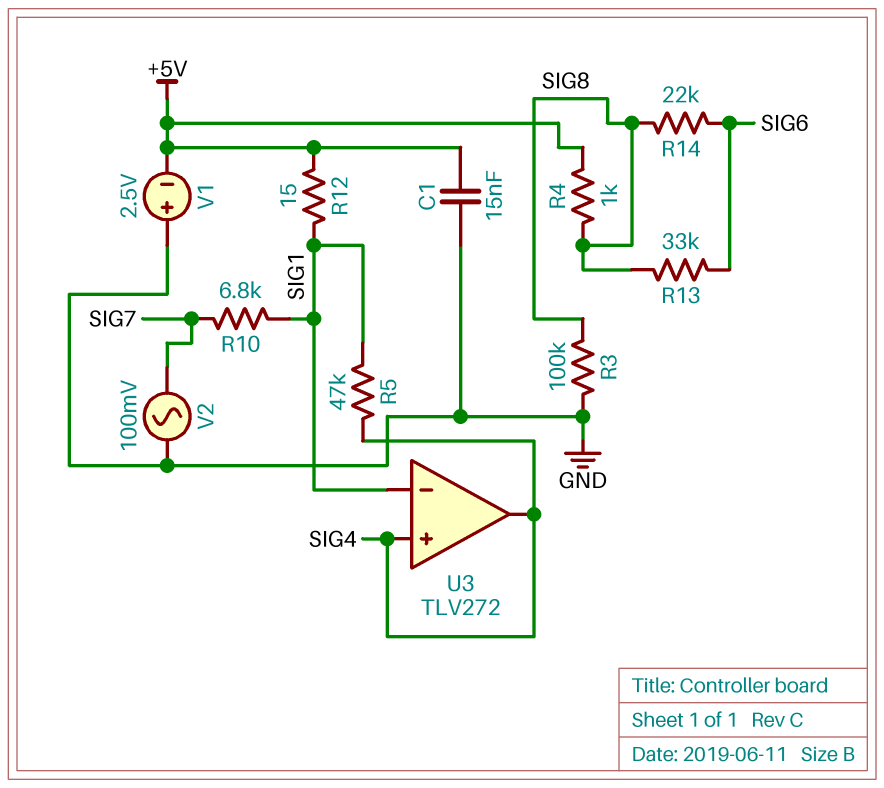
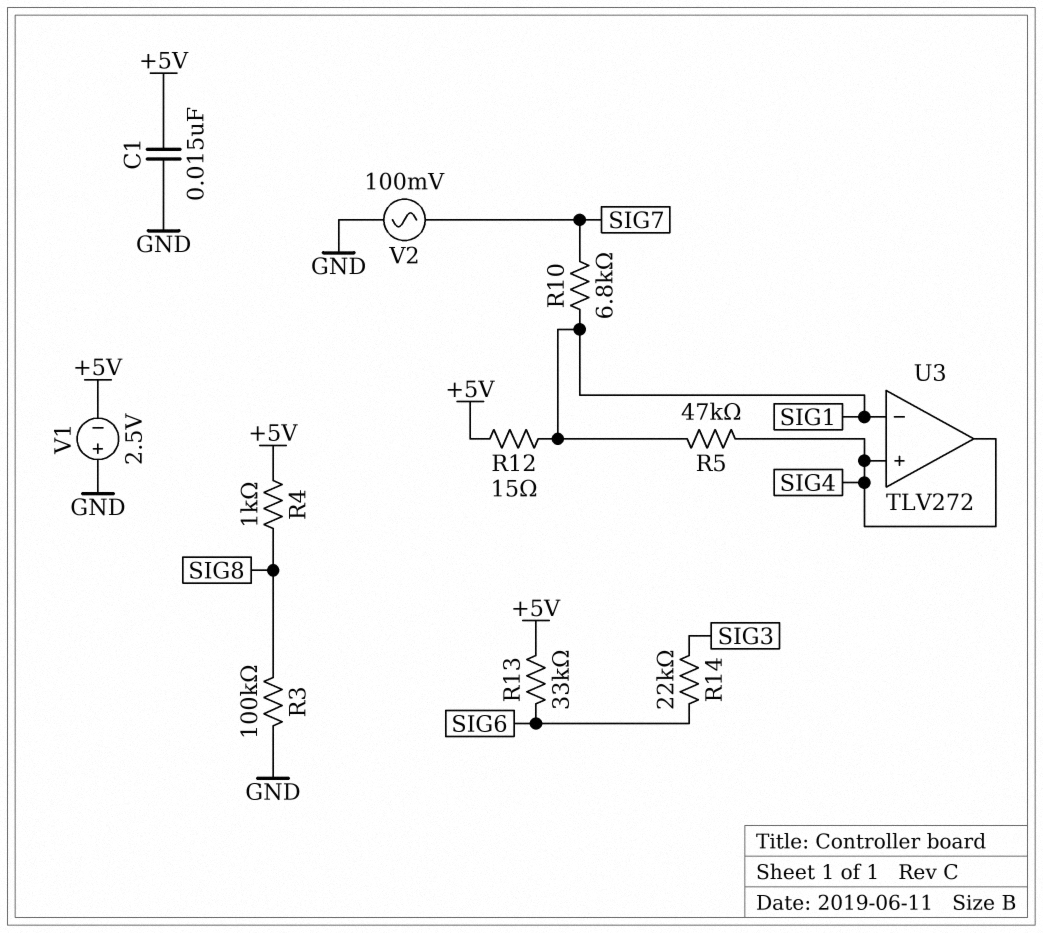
R13: 33k (SIG6, SIG8) -> 33k (+5V, SIG6)
R14: 22k (SIG6, SIG8) -> 22k (SIG3, SIG6)

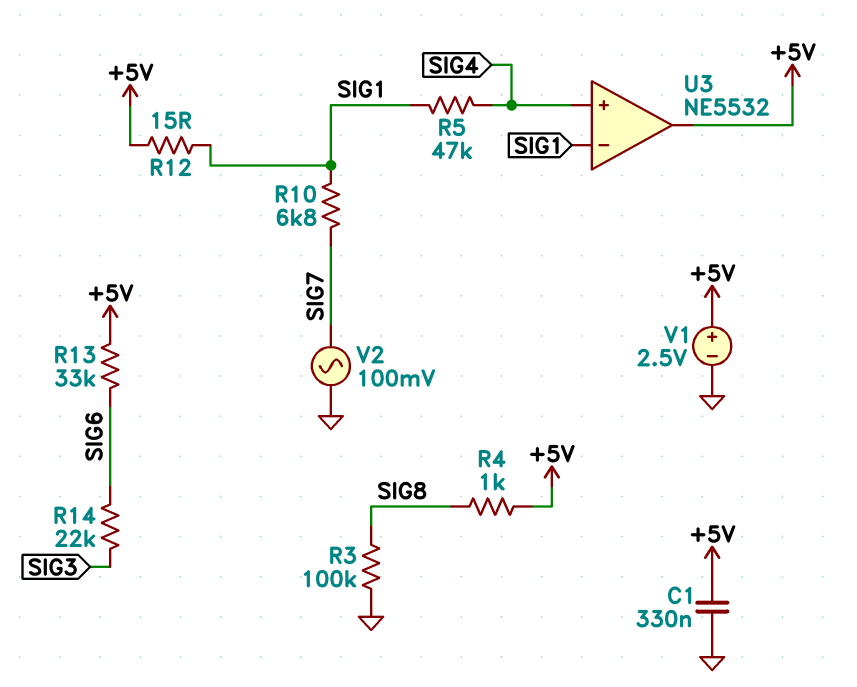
C1: 15nF (+5V, GND) -> 330nF (+5V, GND)
U3: TLV272 -> NE5532
U3 pin out: SIG4 -> +5V
V1: 2.5V (plus GND, minus +5V) -> 2.5V (plus +5V, minus GND)

